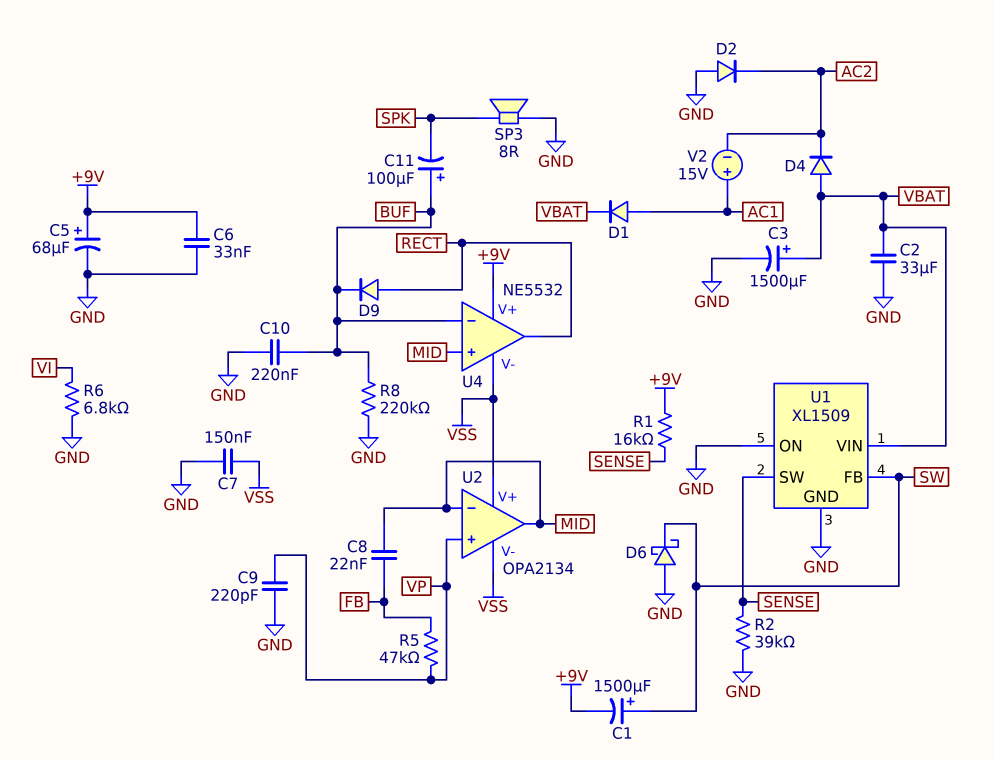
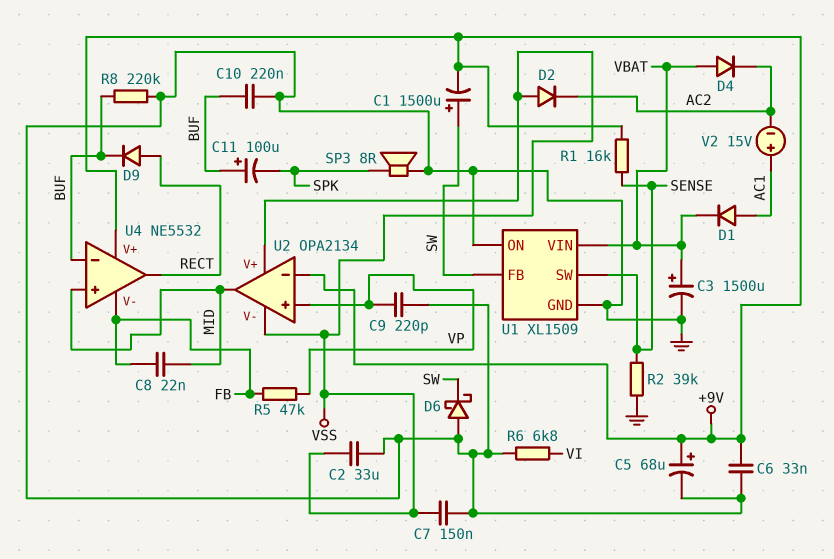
C2: 33uF (GND, VBAT) -> 33uF (GND, VSS)
D2: diode (A GND, K AC2) -> diode (A VSS, K AC2)
U2 pin in-: MID -> +9V
U4 pin V-: VSS -> FB

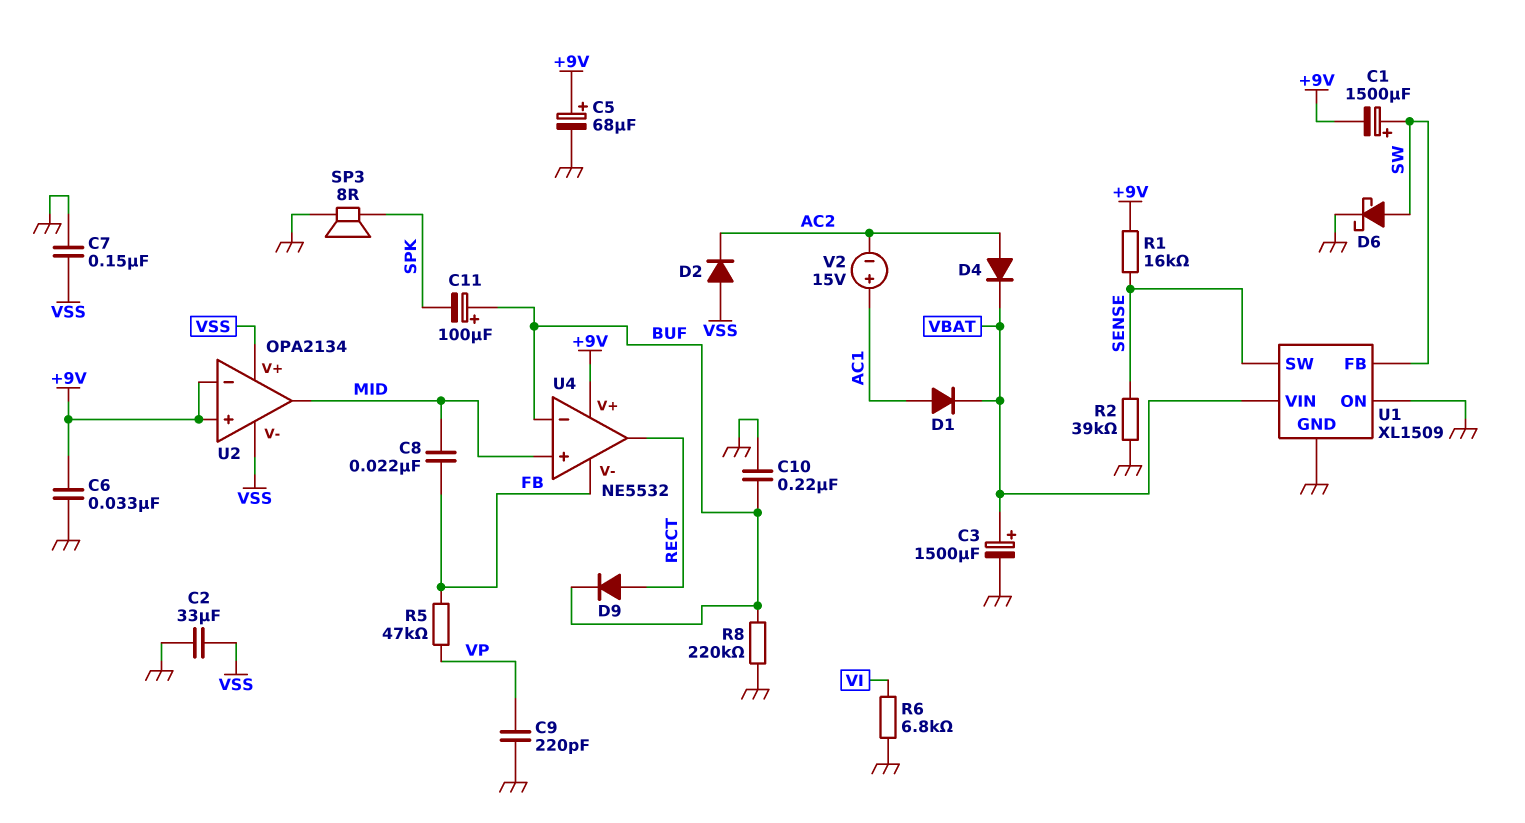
D4: diode (A VBAT, K AC2) -> diode (A AC2, K VBAT)
D6: schottky (A GND, K SW) -> schottky (A SW, K GND)
U2 pin in+: VP -> +9V

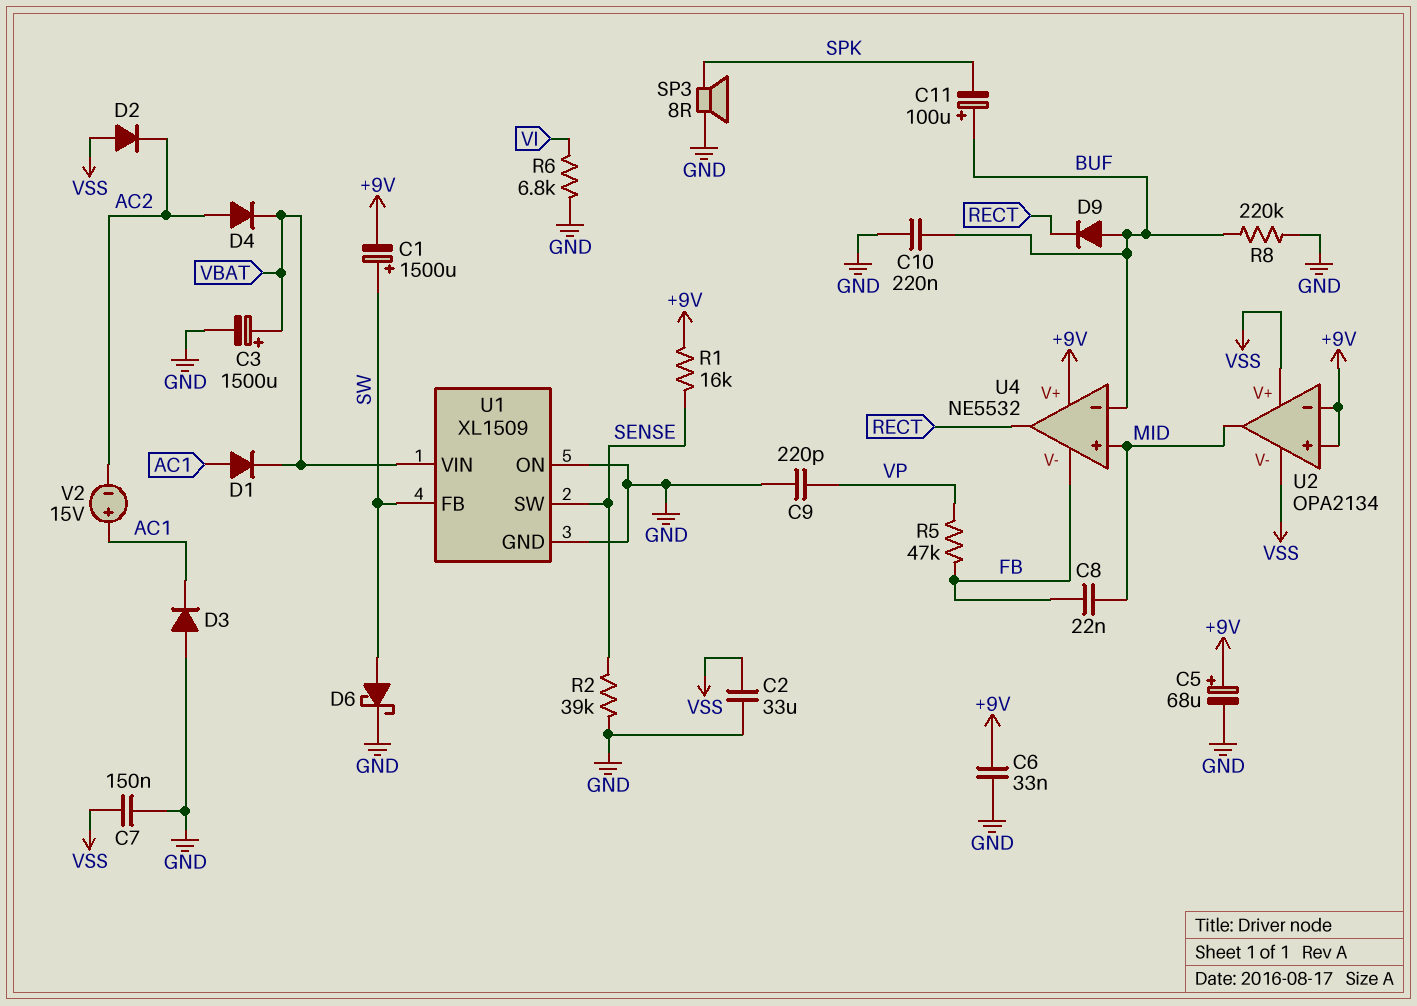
D3: none -> diode (A GND, K AC1)
D9: diode (A RECT, K BUF) -> diode (A BUF, K RECT)

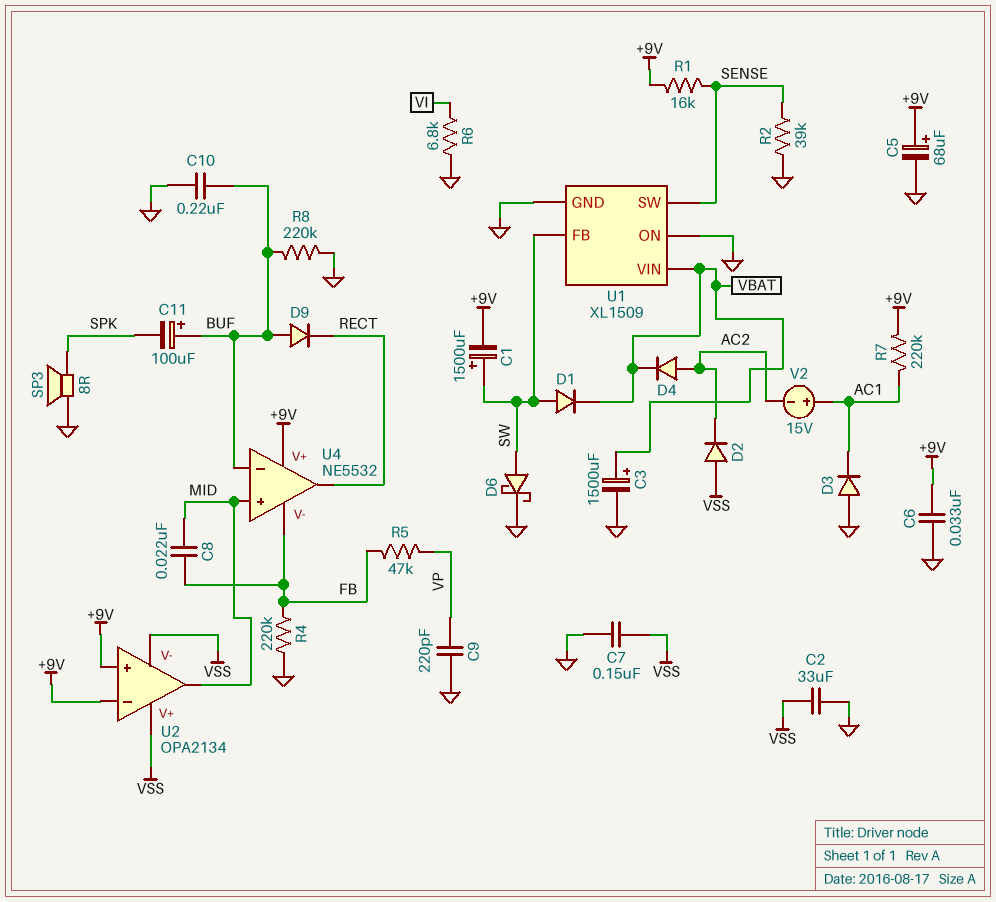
D1: diode (A AC1, K VBAT) -> diode (A SW, K VBAT)
R4: none -> 220k (FB, GND)
R7: none -> 220k (+9V, AC1)

